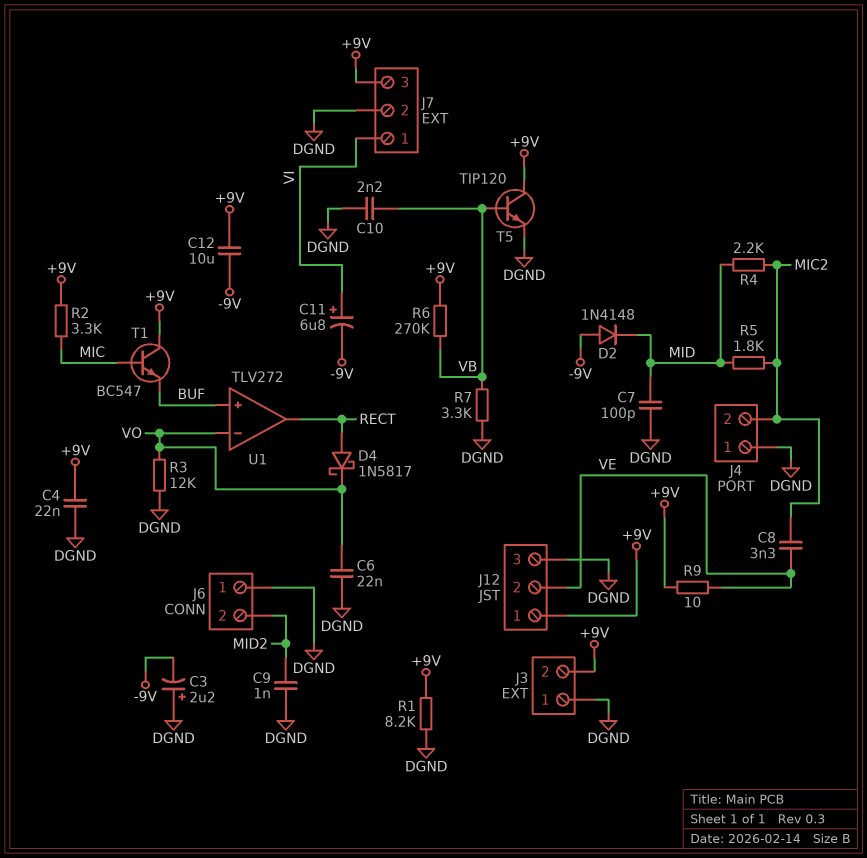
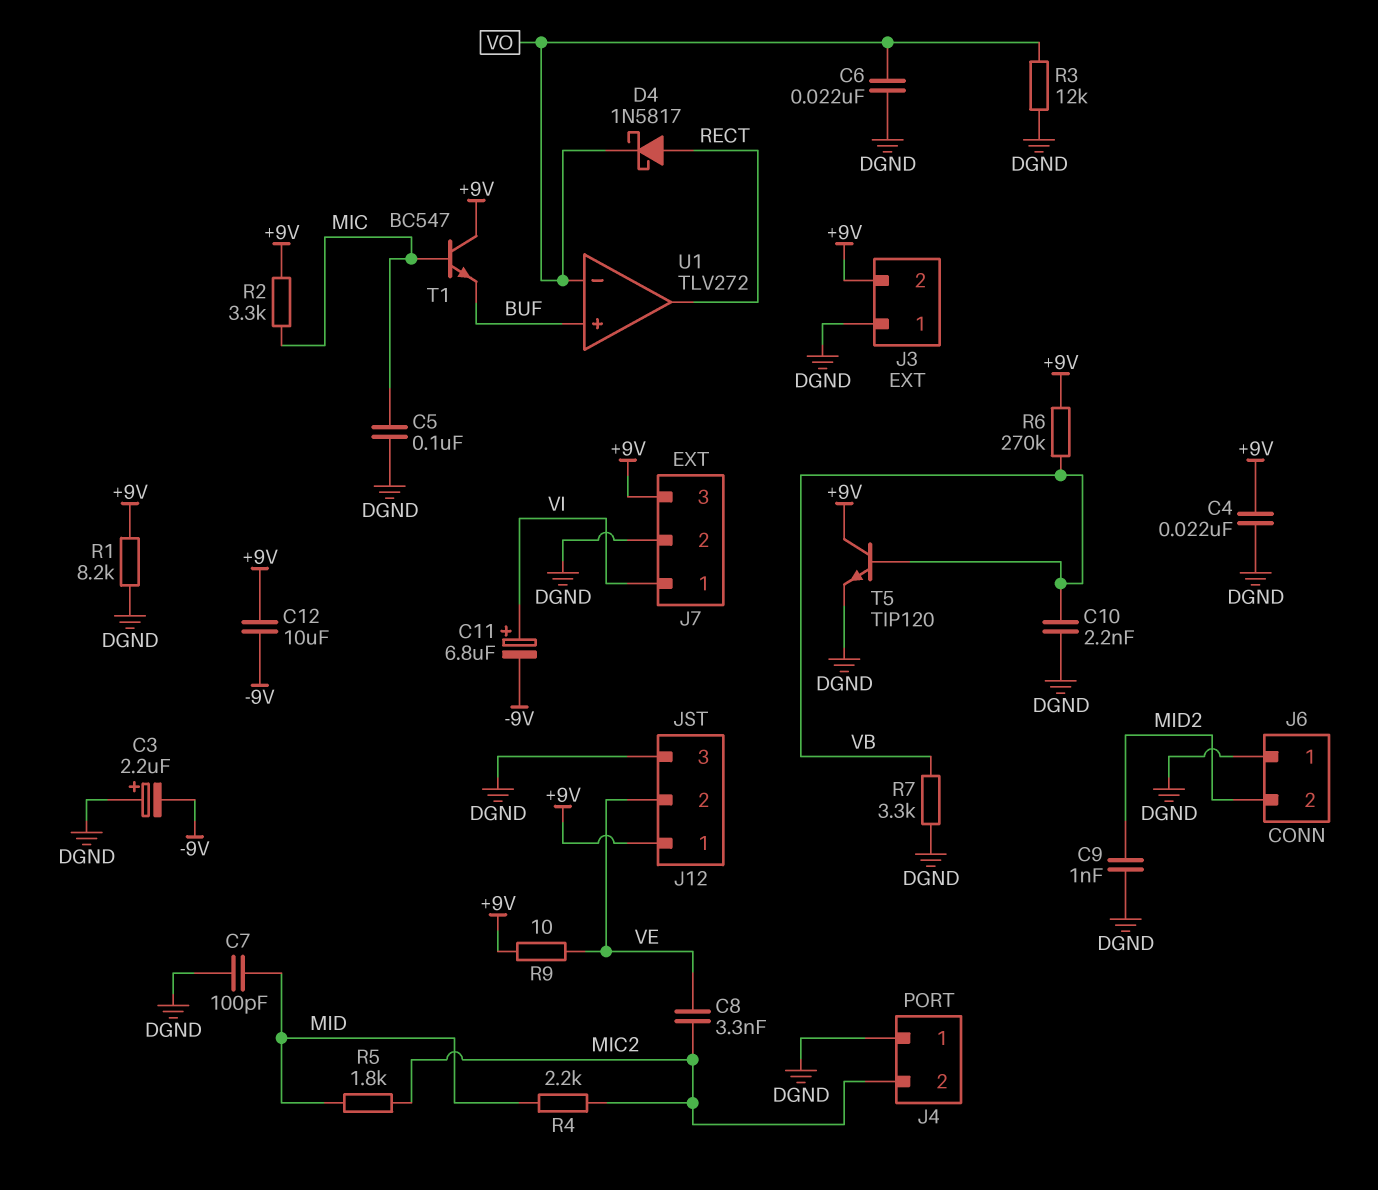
C5: none -> 100nF (DGND, MIC)
D2: diode 1N4148 (A -9V, K MID) -> none

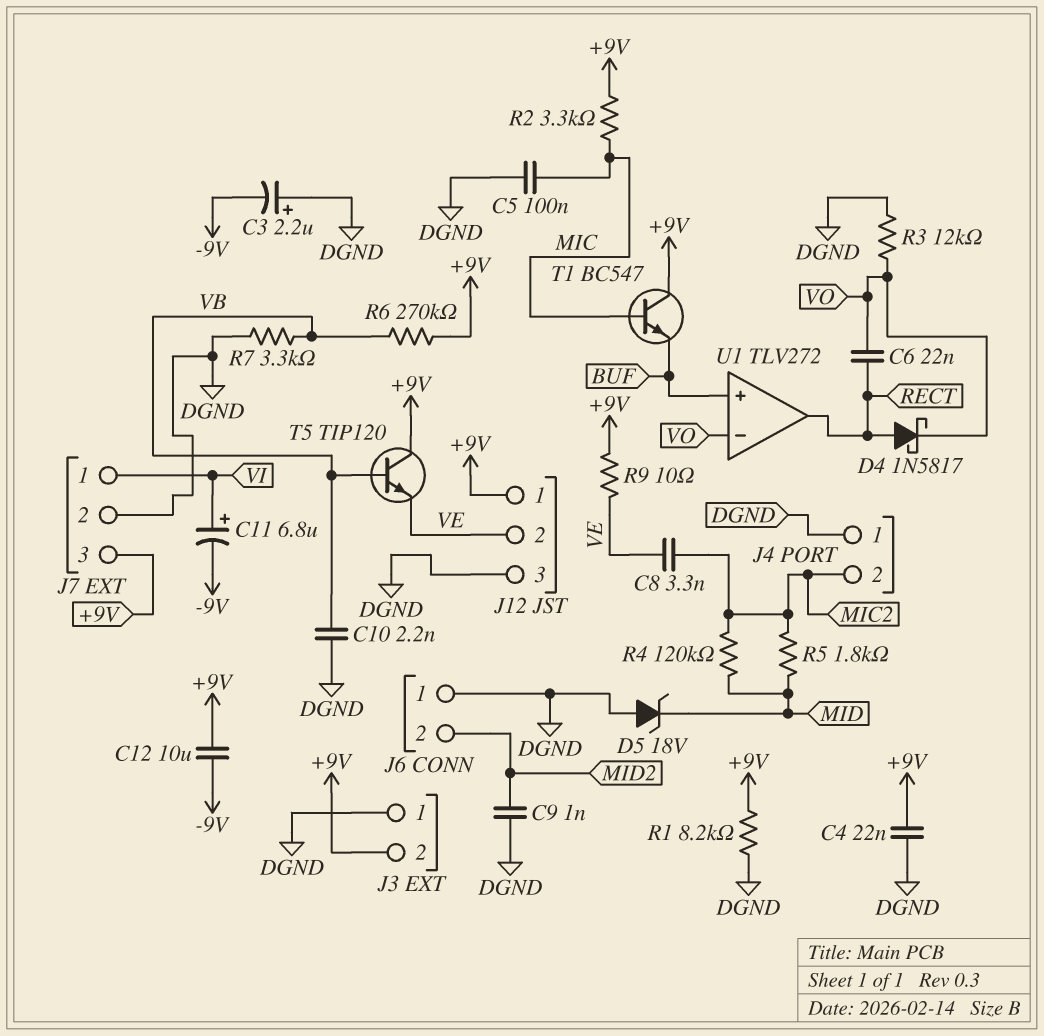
C6: 22nF (DGND, VO) -> 22nF (RECT, VO)
C7: 100pF (DGND, MID) -> none
D5: none -> zener 18V (A DGND, K MID)
R4: 2.2k (MIC2, MID) -> 120k (MIC2, MID)
T5: NPN TIP120 (B VB, C +9V, E DGND) -> NPN TIP120 (B VB, C +9V, E VE)

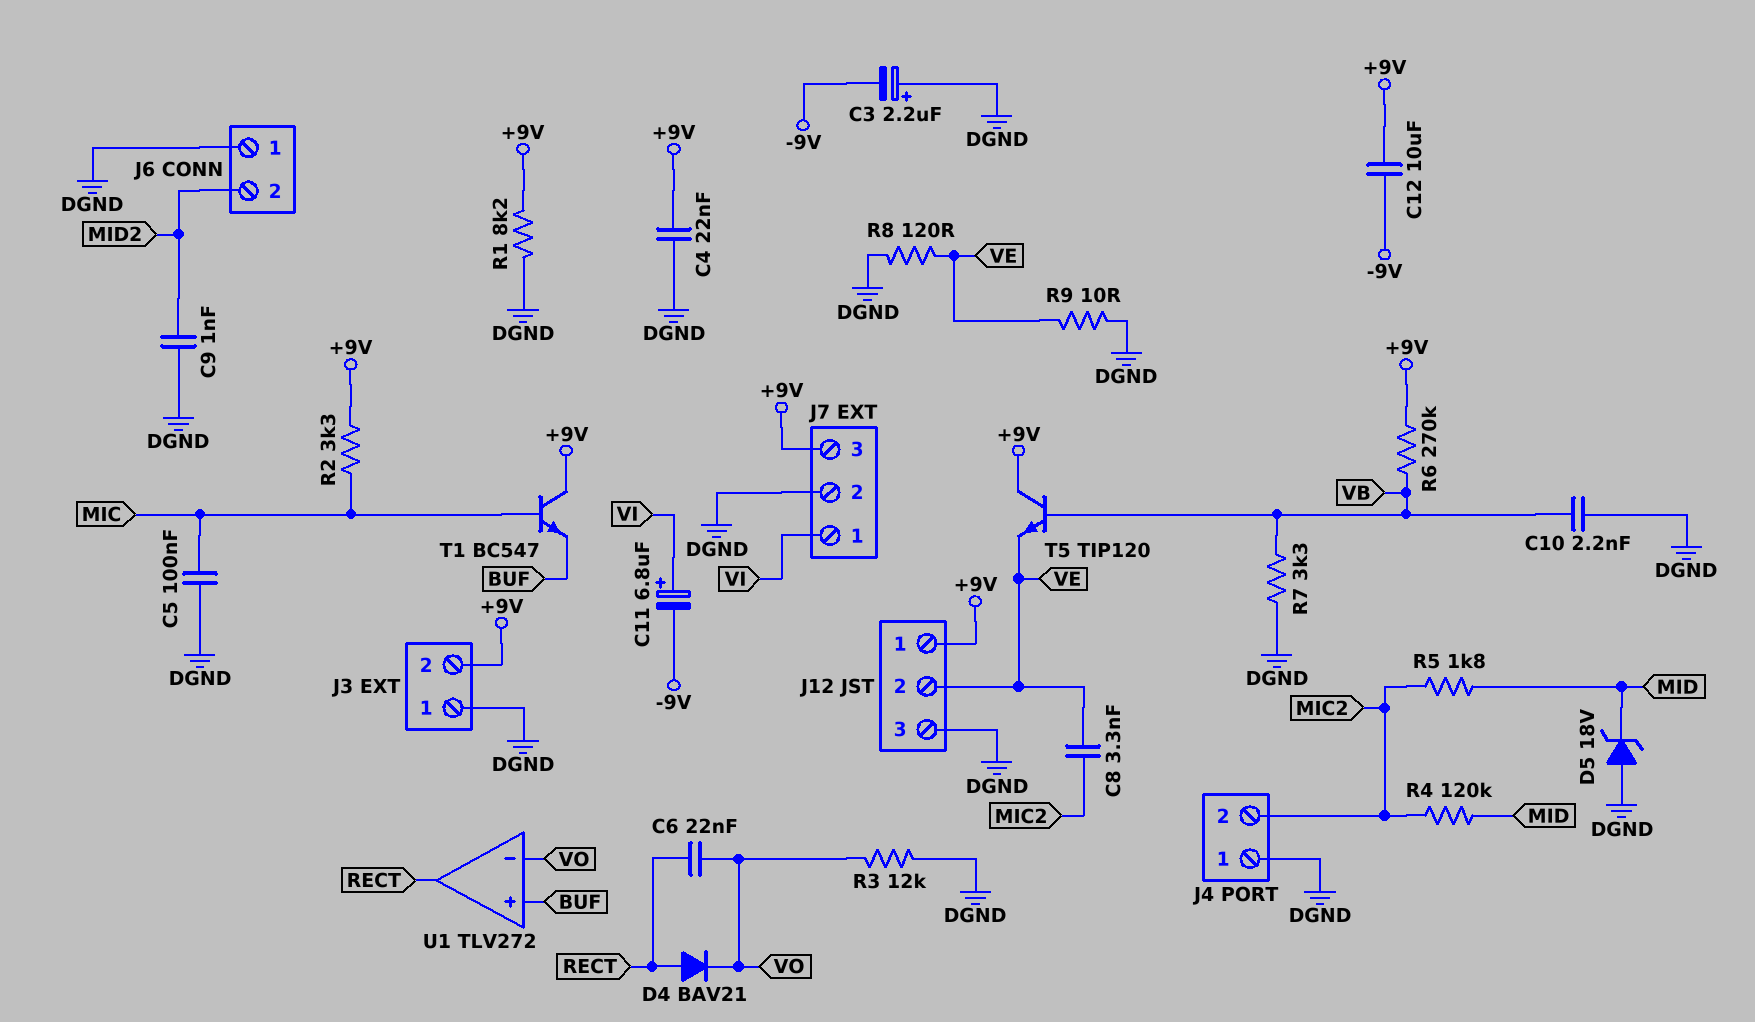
D4: schottky 1N5817 (A RECT, K VO) -> diode BAV21 (A RECT, K VO)
R8: none -> 120 (DGND, VE)
R9: 10 (+9V, VE) -> 10 (DGND, VE)

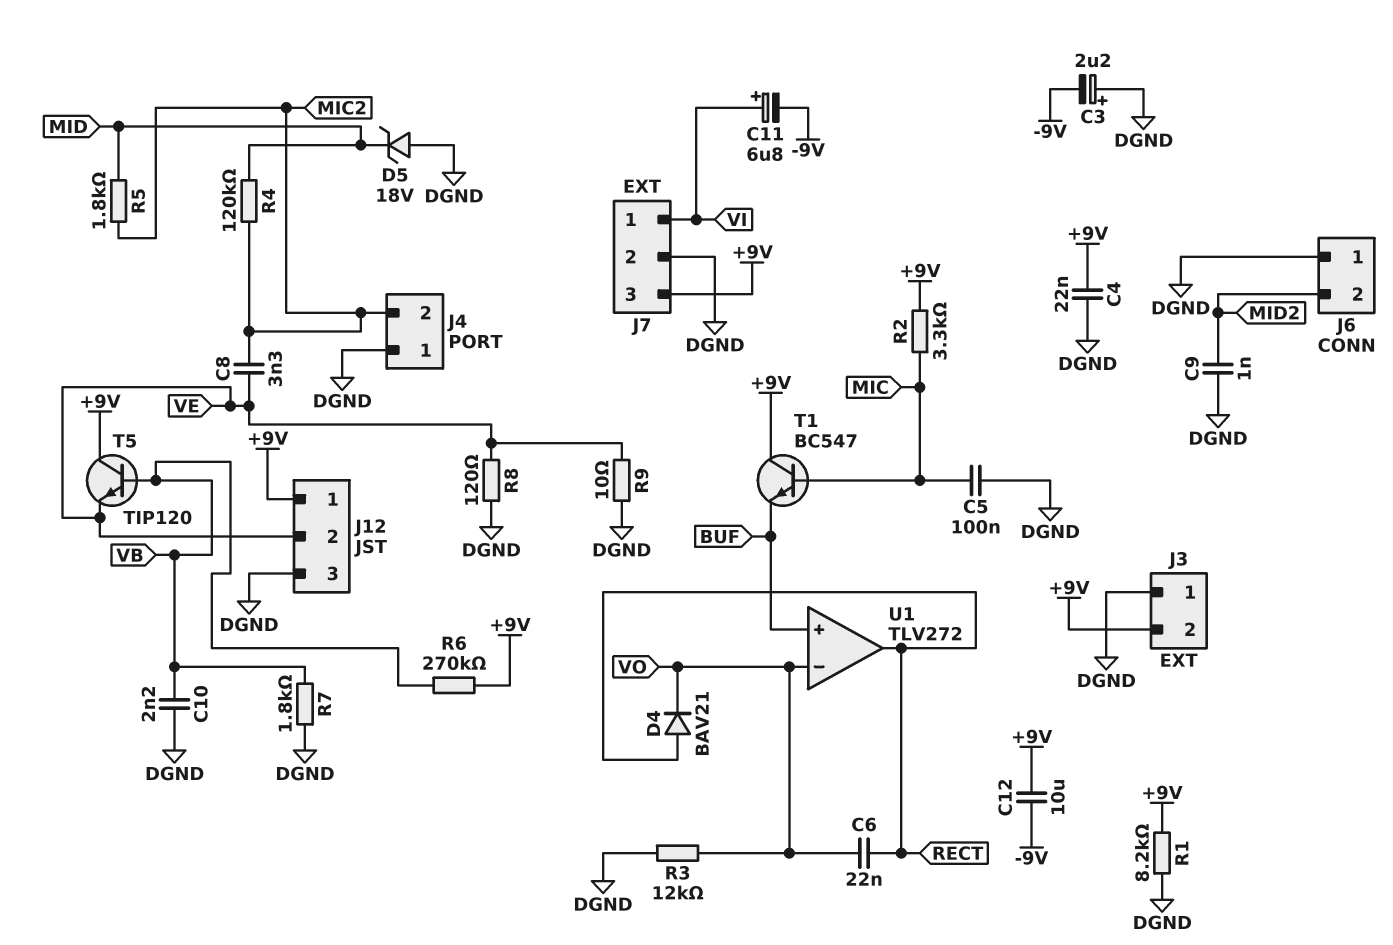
R7: 3.3k (DGND, VB) -> 1.8k (DGND, VB)

